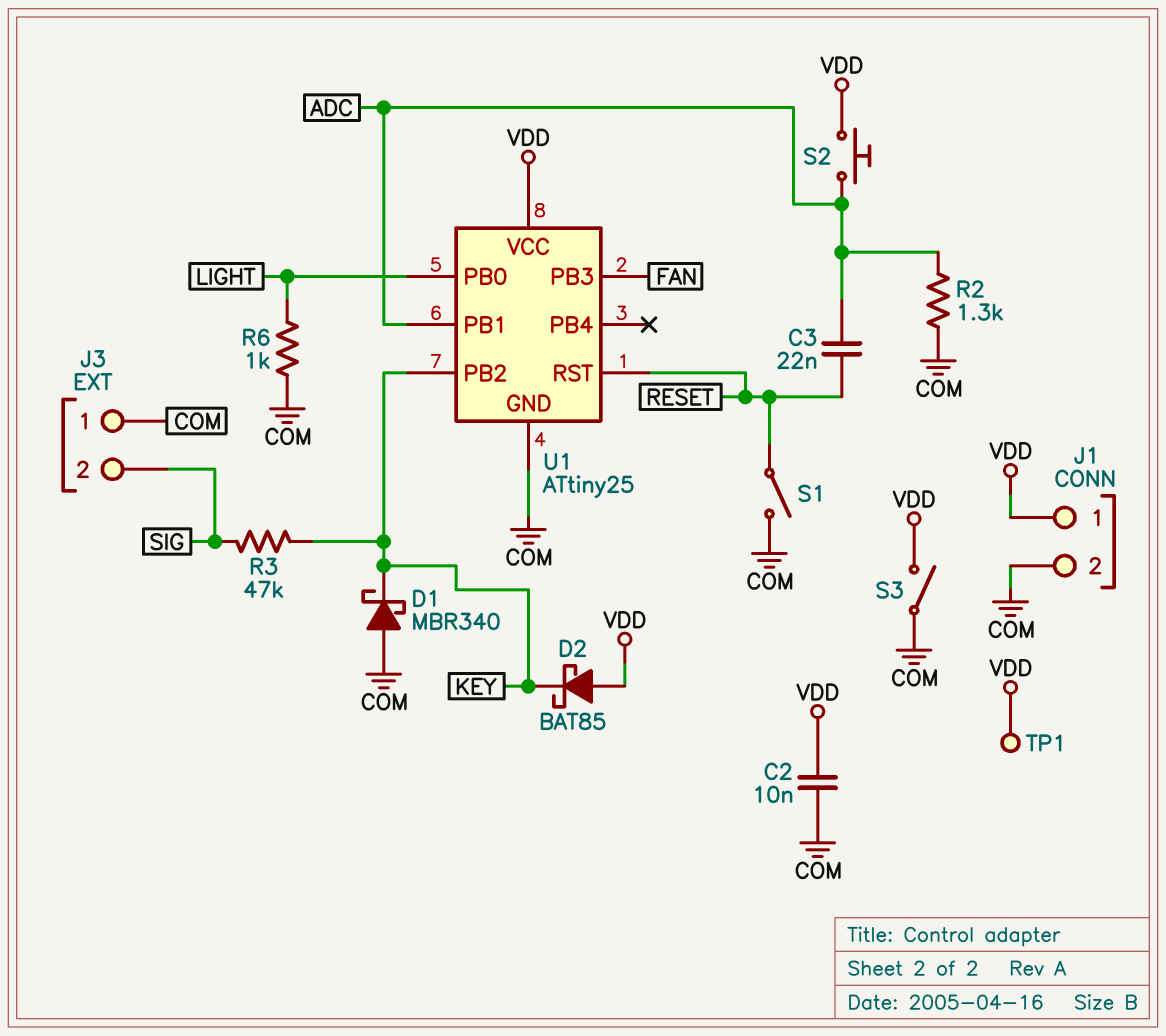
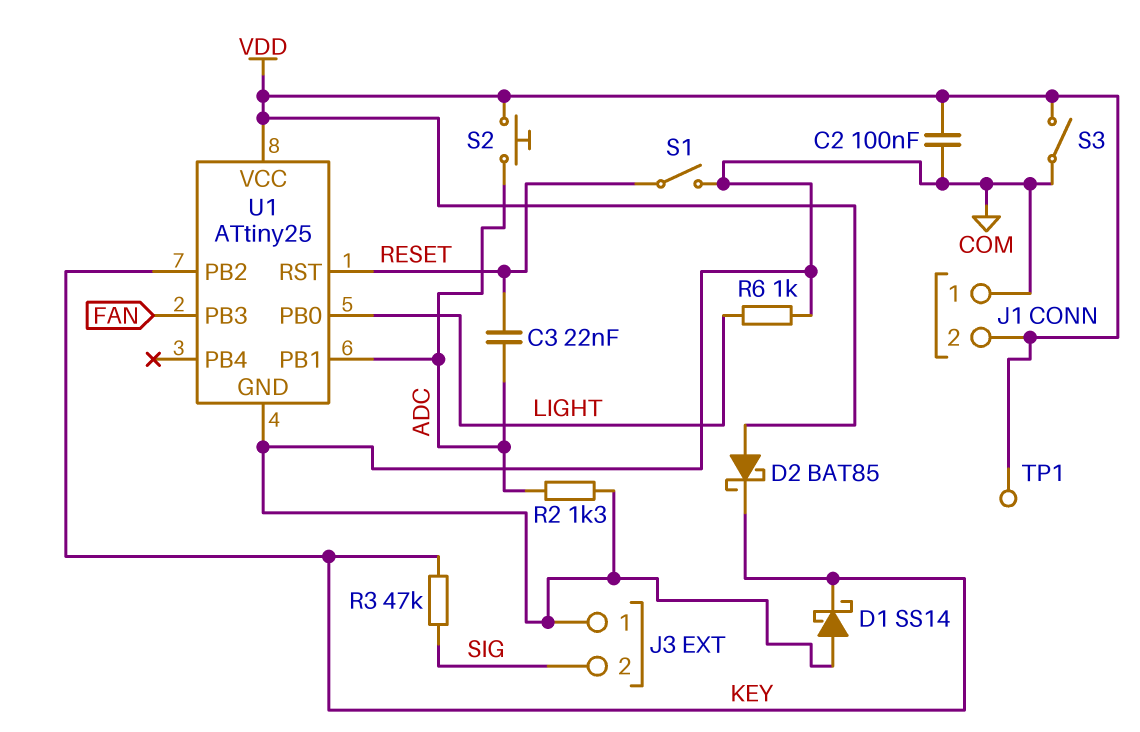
C2: 10nF (COM, VDD) -> 100nF (COM, VDD)
D1: schottky MBR340 (A COM, K KEY) -> schottky SS14 (A COM, K KEY)
J1 pin 1: VDD -> COM
J1 pin 2: COM -> VDD

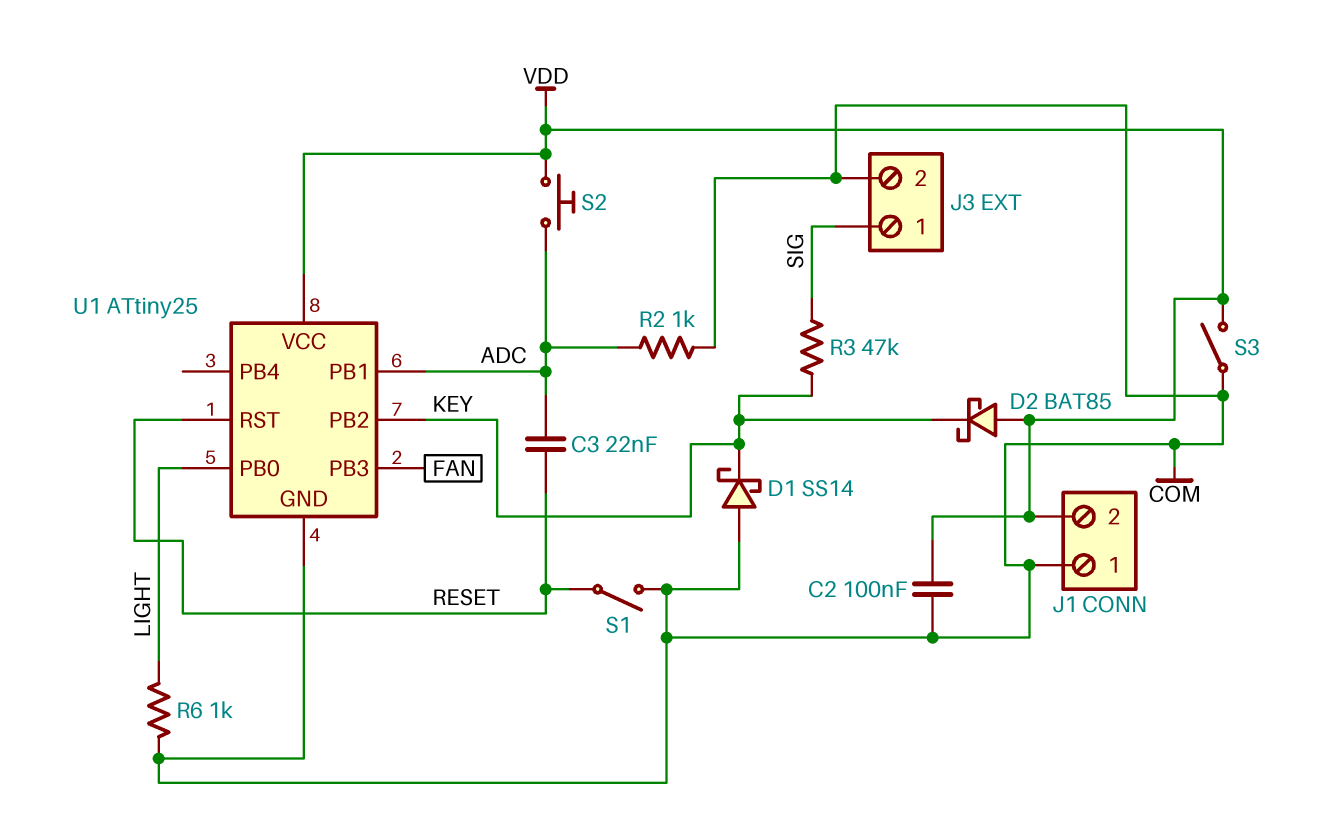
J3 pin 1: COM -> SIG
J3 pin 2: SIG -> COM
R2: 1.3k (ADC, COM) -> 1k (ADC, COM)
TP1: test point (VDD) -> none

